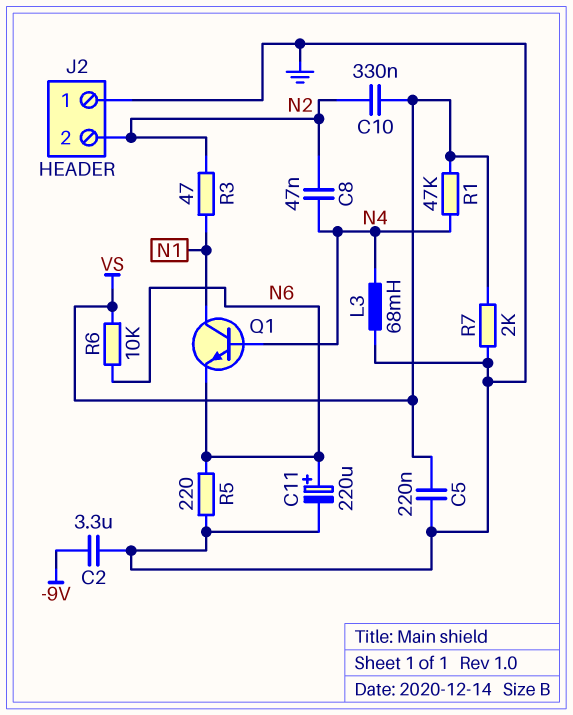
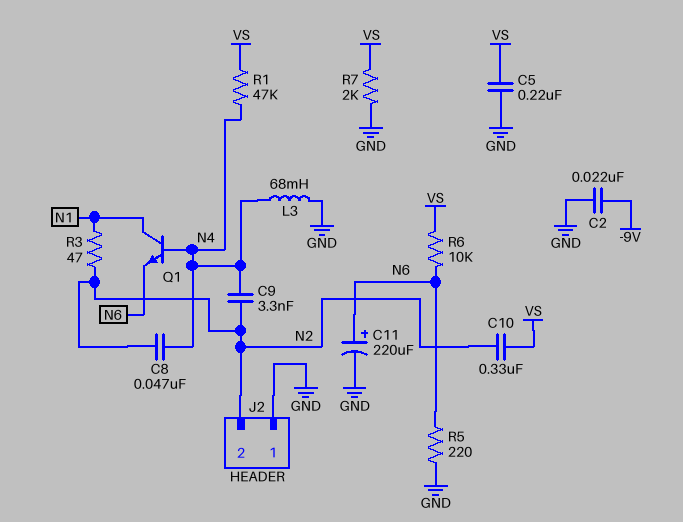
C2: 3.3uF (-9V, GND) -> 22nF (-9V, GND)
C9: none -> 3.3nF (N2, N4)

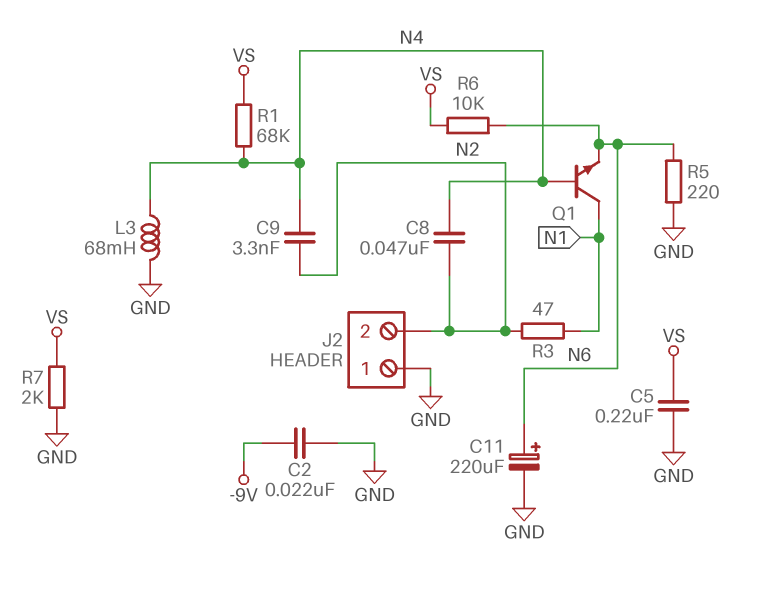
C10: 330nF (N2, VS) -> none
R1: 47k (N4, VS) -> 68k (N4, VS)

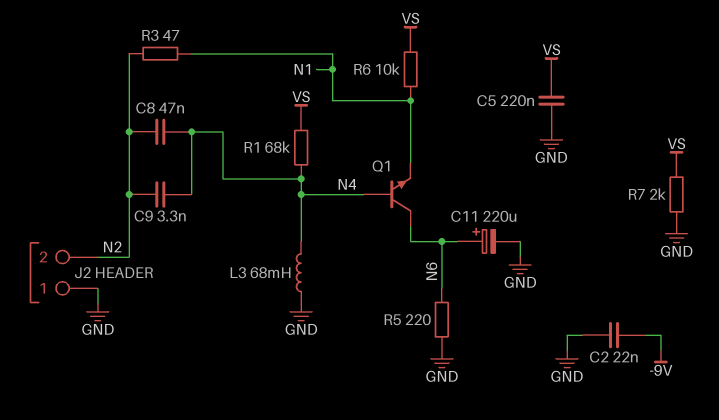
Q1: NPN (B N4, C N1, E N6) -> NPN (B N4, C N6, E N1)
R6: 10k (N6, VS) -> 10k (N1, VS)

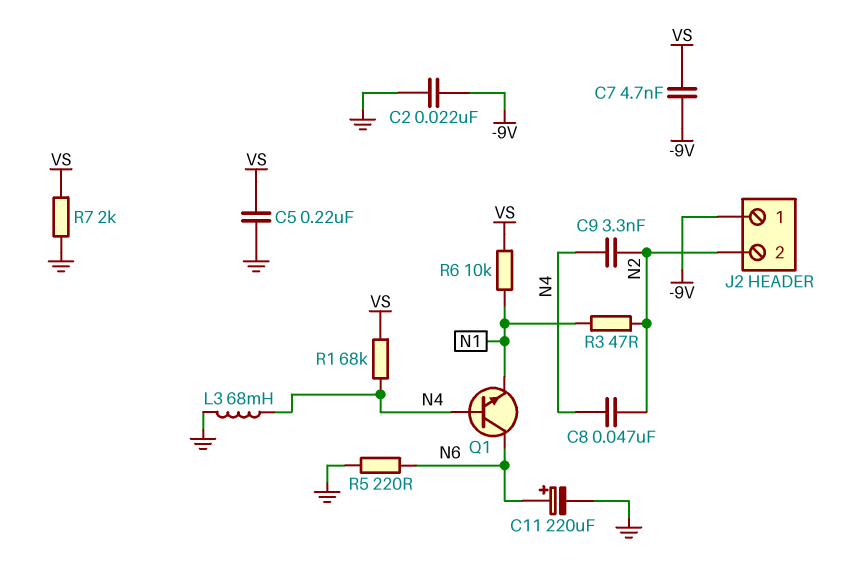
C7: none -> 4.7nF (-9V, VS)
J2 pin 1: GND -> -9V

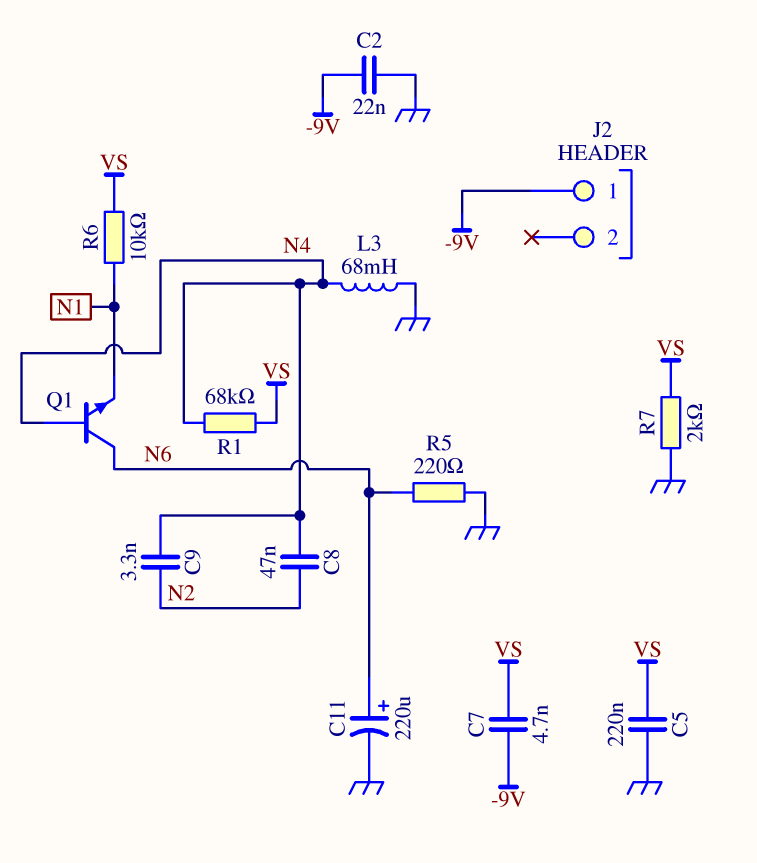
J2 pin 2: N2 -> none
R3: 47 (N1, N2) -> none

